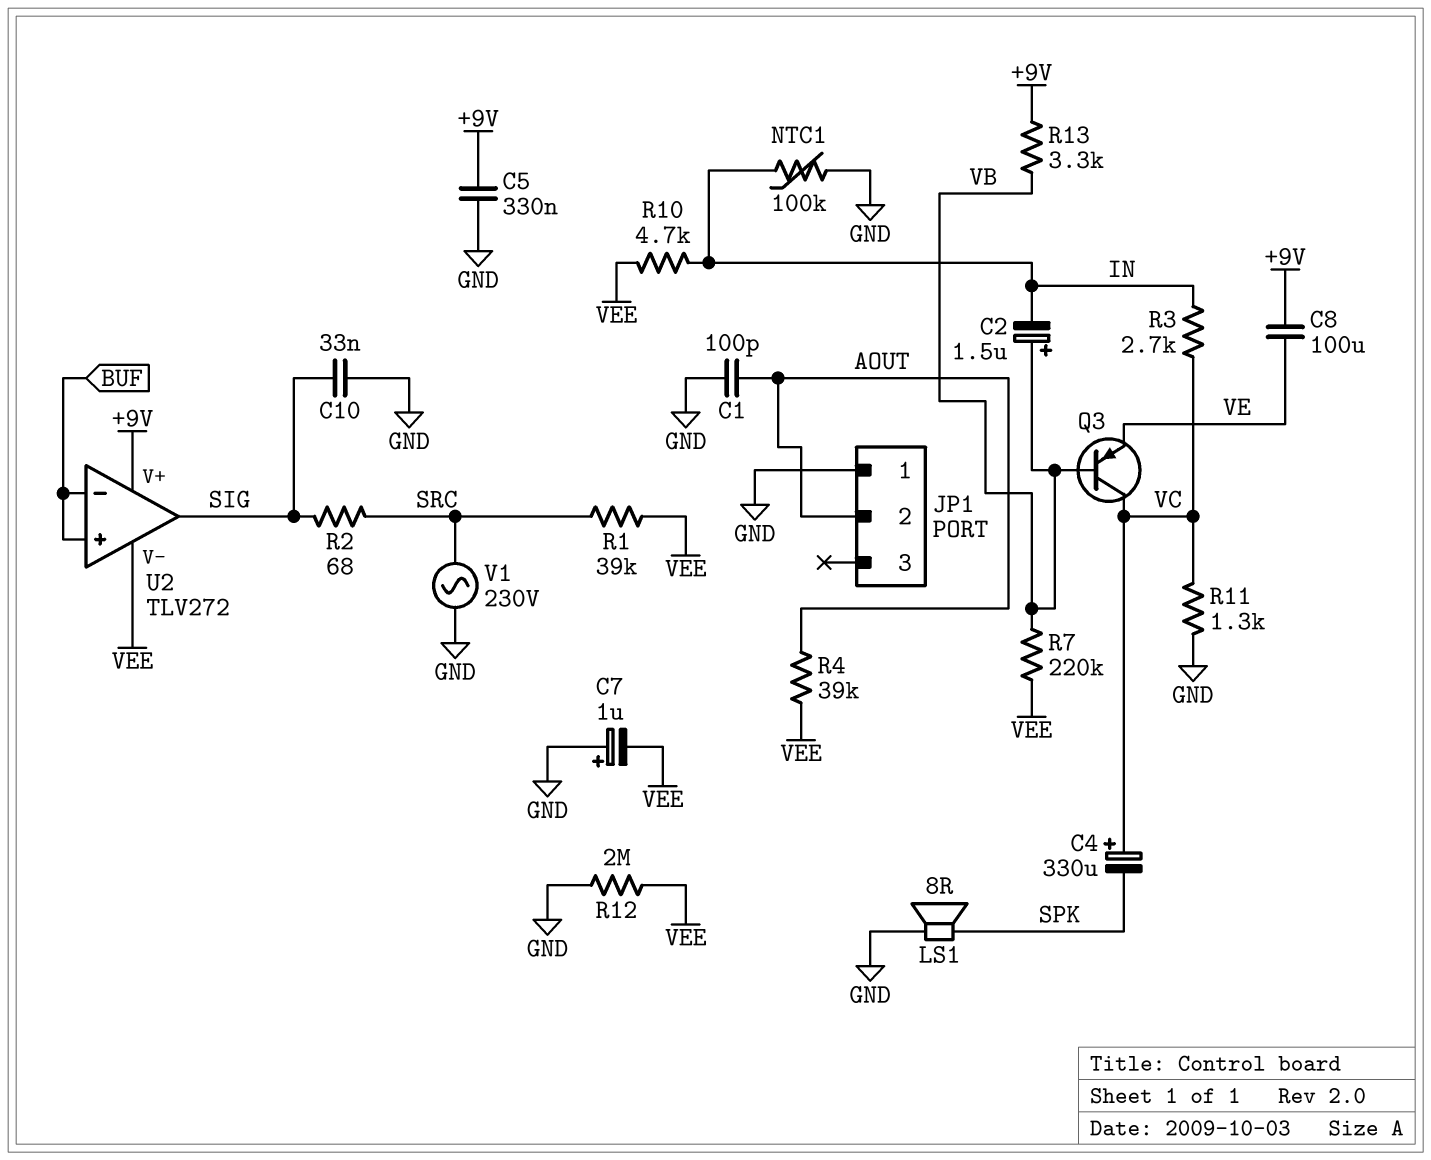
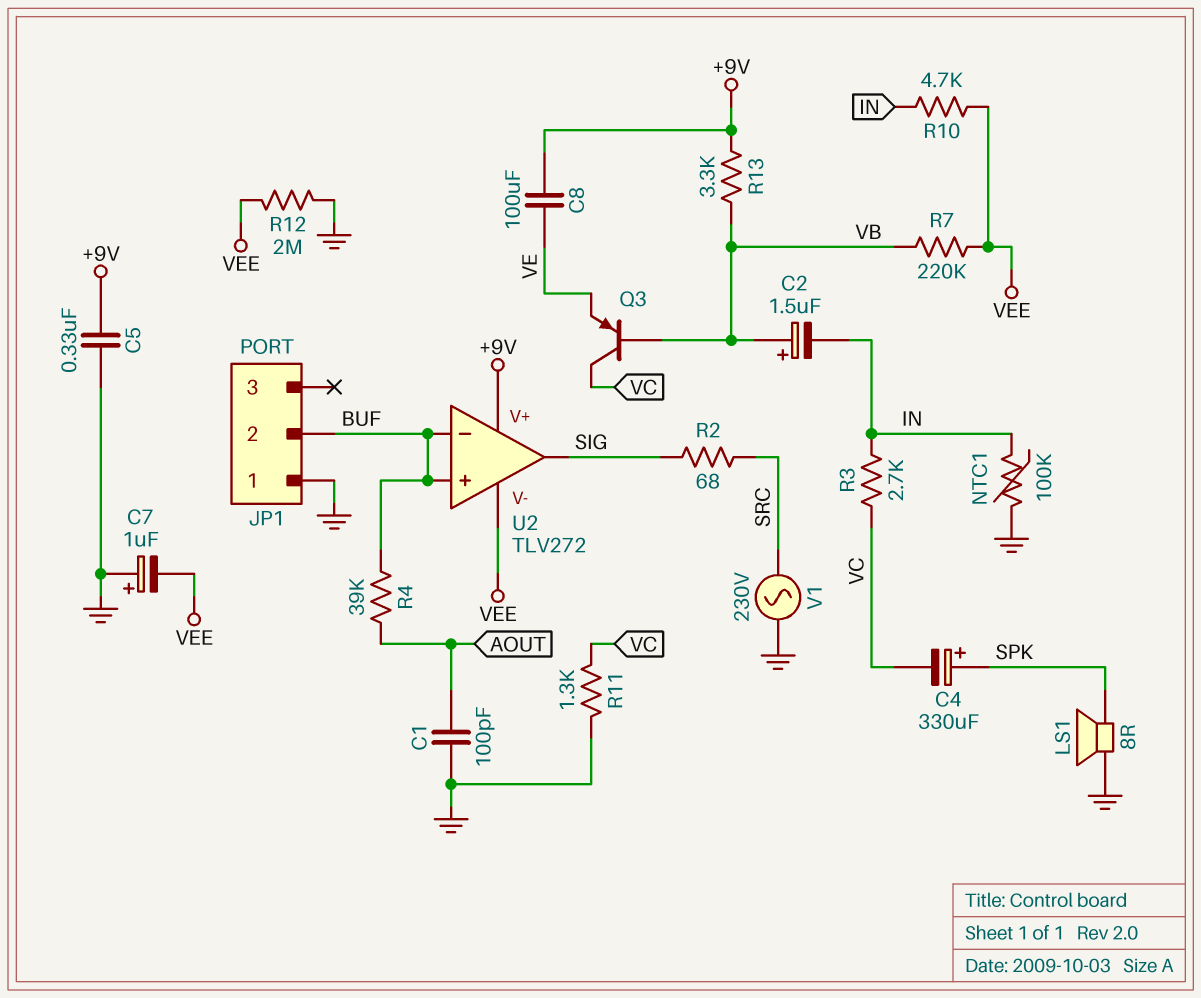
C4: 330uF (plus VC, minus SPK) -> 330uF (plus SPK, minus VC)
C10: 33nF (GND, SIG) -> none
JP1 pin 2: AOUT -> BUF
R1: 39k (SRC, VEE) -> none
R4: 39k (AOUT, VEE) -> 39k (AOUT, BUF)

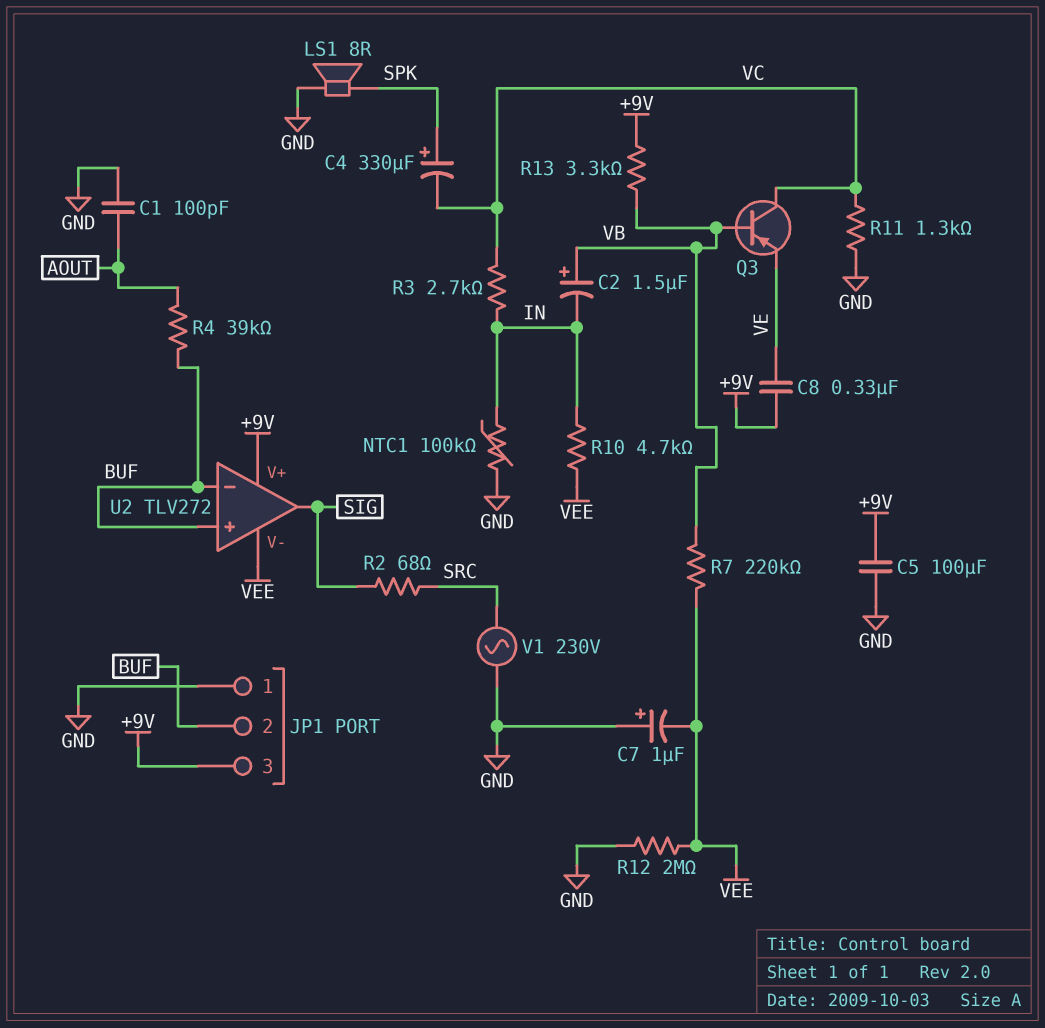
C5: 330nF (+9V, GND) -> 100uF (+9V, GND)
C8: 100uF (+9V, VE) -> 330nF (+9V, VE)
JP1 pin 3: none -> +9V

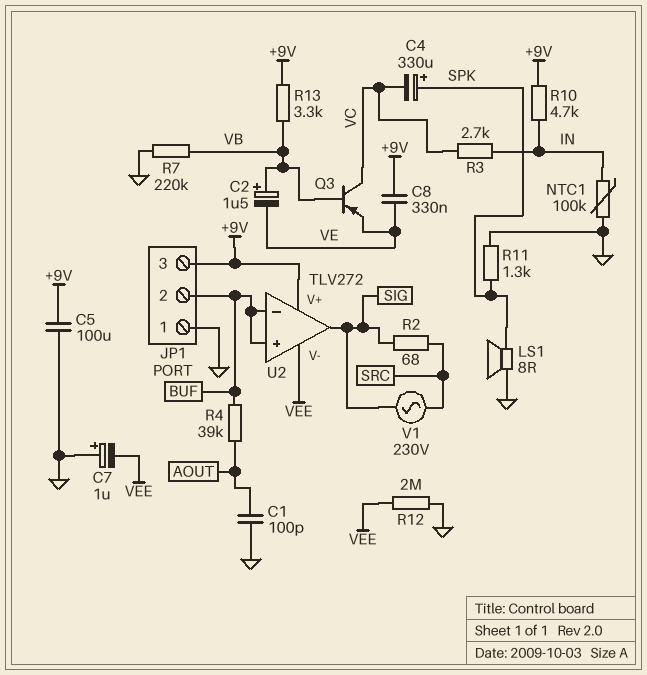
C2: 1.5uF (plus VB, minus IN) -> 1.5uF (plus VB, minus VE)
R7: 220k (VB, VEE) -> 220k (GND, VB)
R10: 4.7k (IN, VEE) -> 4.7k (+9V, IN)
R11: 1.3k (GND, VC) -> 1.3k (GND, SPK)
V1: AC 230V (GND, SRC) -> AC 230V (SIG, SRC)

